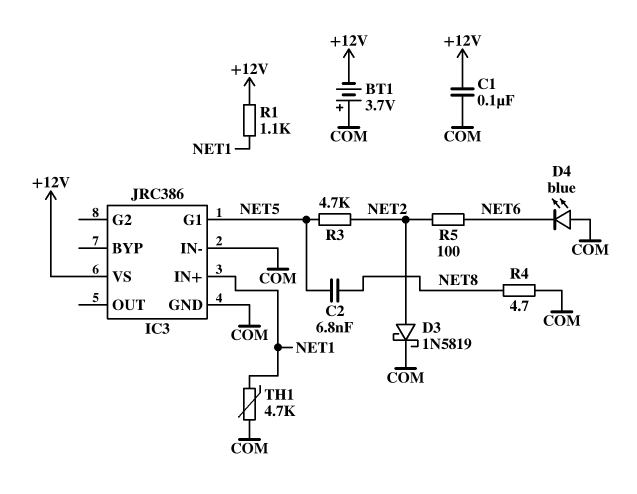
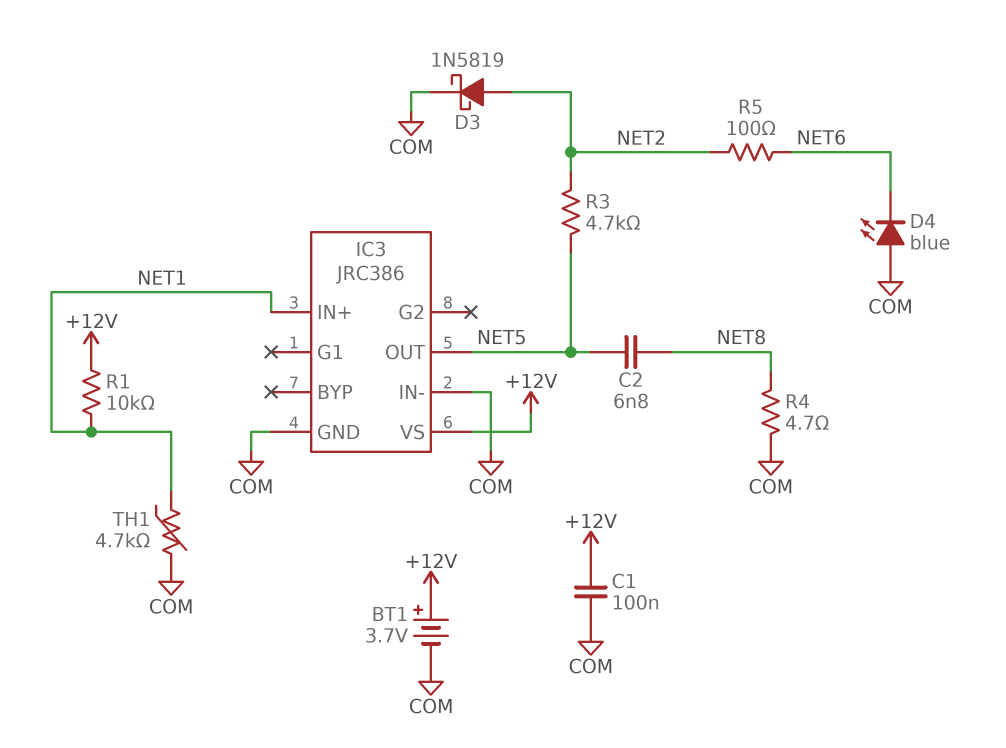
BT1: 3.7V (plus COM, minus +12V) -> 3.7V (plus +12V, minus COM)
IC3 pin G1: NET5 -> none
IC3 pin OUT: none -> NET5
R1: 1.1k (+12V, NET1) -> 10k (+12V, NET1)

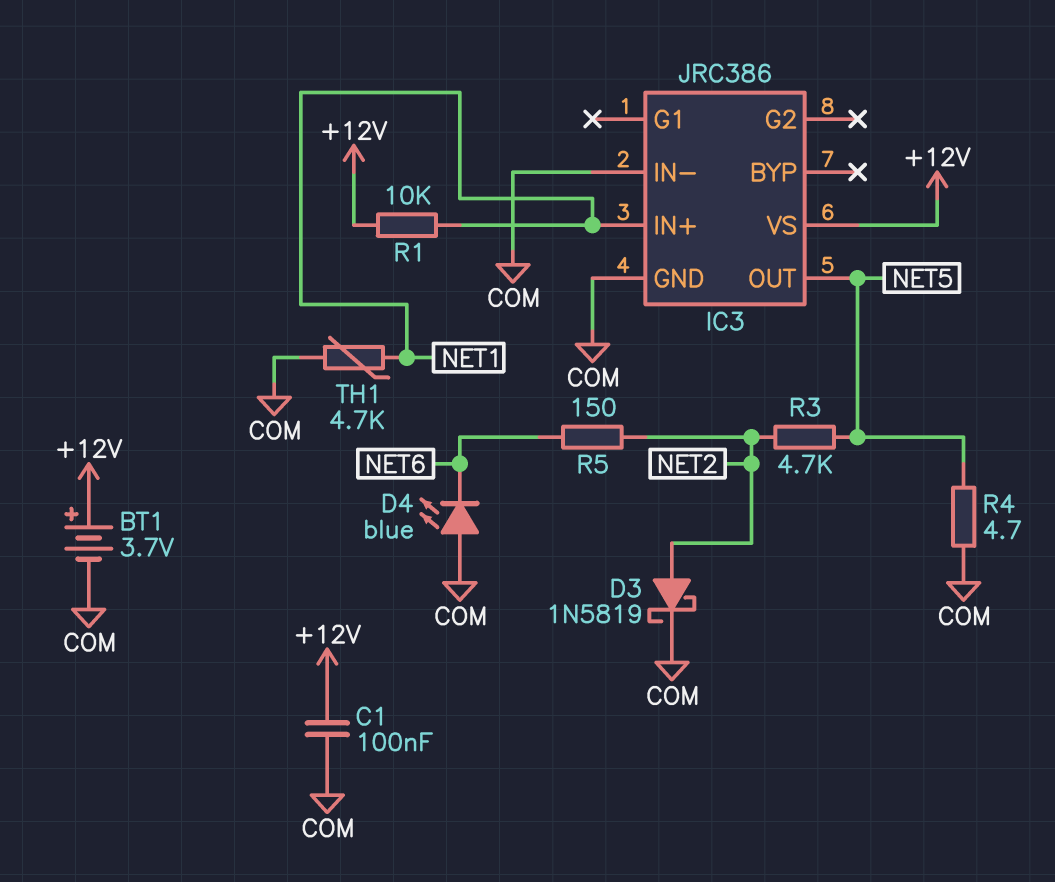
C2: 6.8nF (NET5, NET8) -> none
R4: 4.7 (COM, NET8) -> 4.7 (COM, NET5)
R5: 100 (NET2, NET6) -> 150 (NET2, NET6)

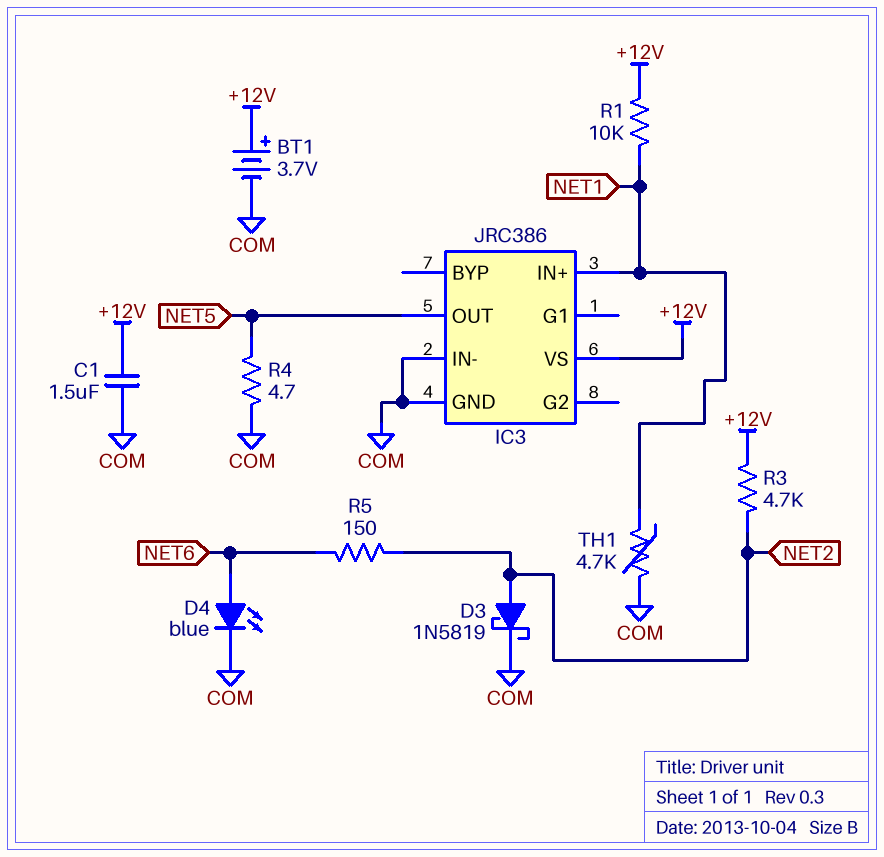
C1: 100nF (+12V, COM) -> 1.5uF (+12V, COM)
D4: LED blue (A COM, K NET6) -> LED blue (A NET6, K COM)
R3: 4.7k (NET2, NET5) -> 4.7k (+12V, NET2)

